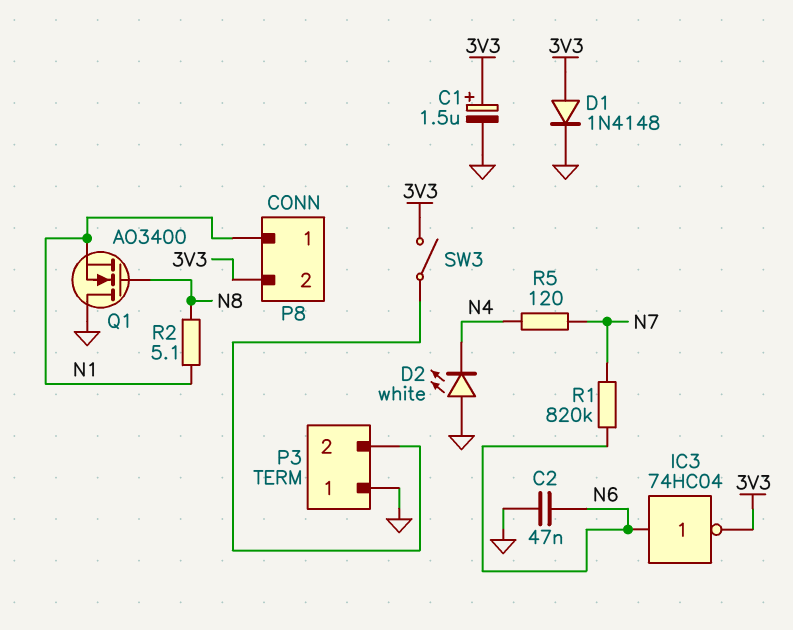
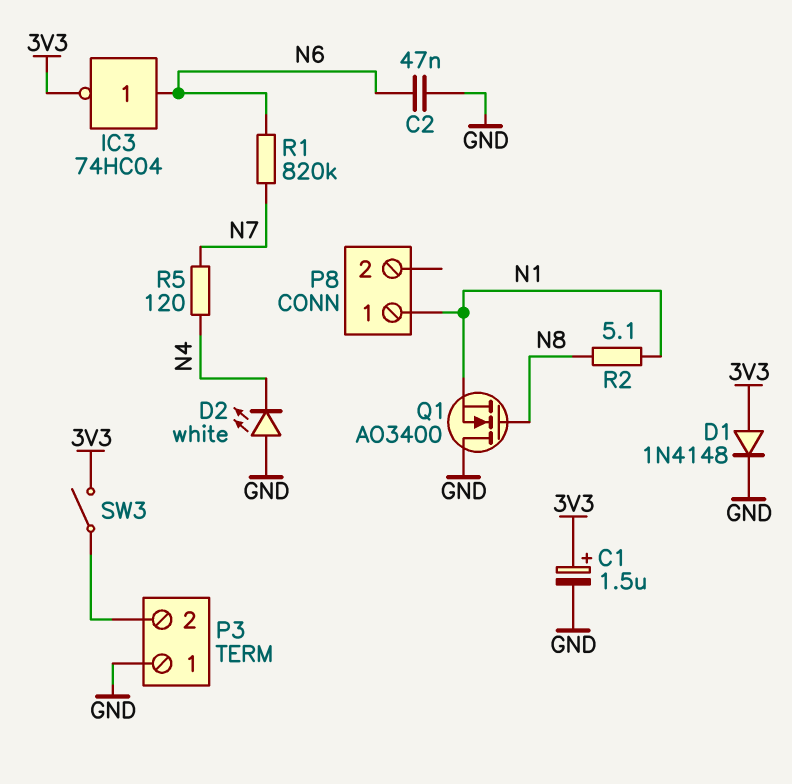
P8 pin 2: 3V3 -> none

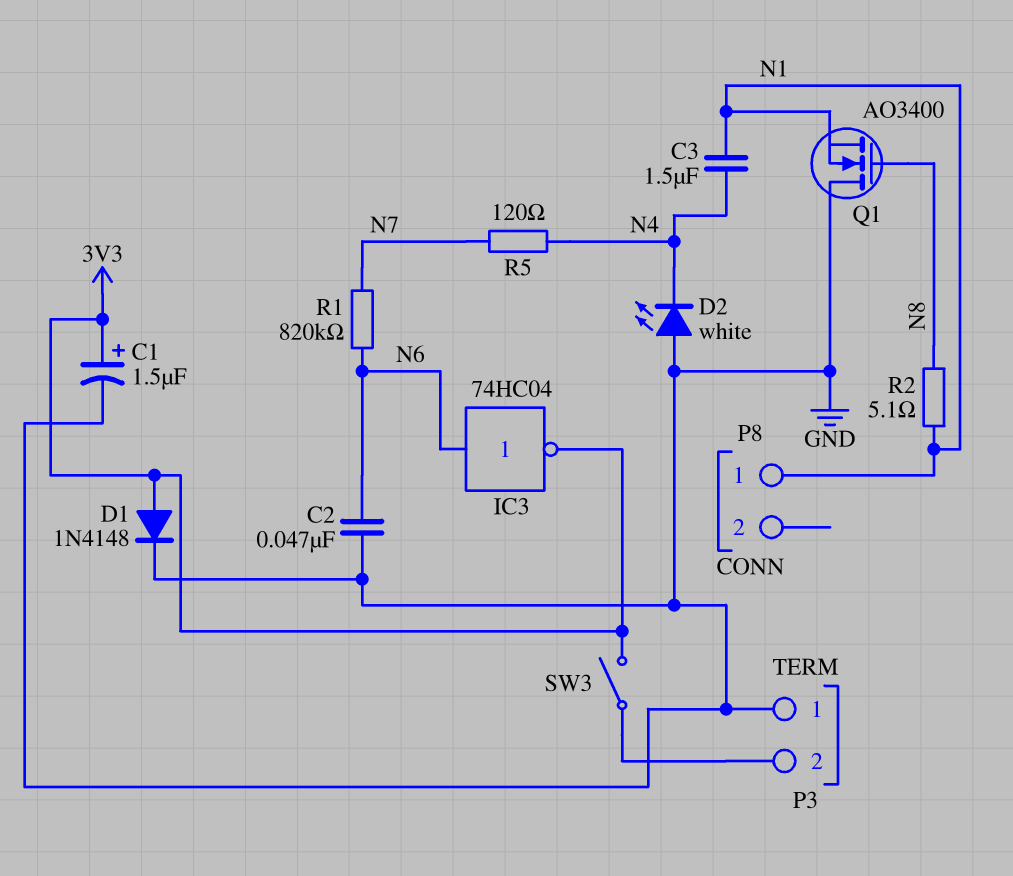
C3: none -> 1.5uF (N1, N4)

